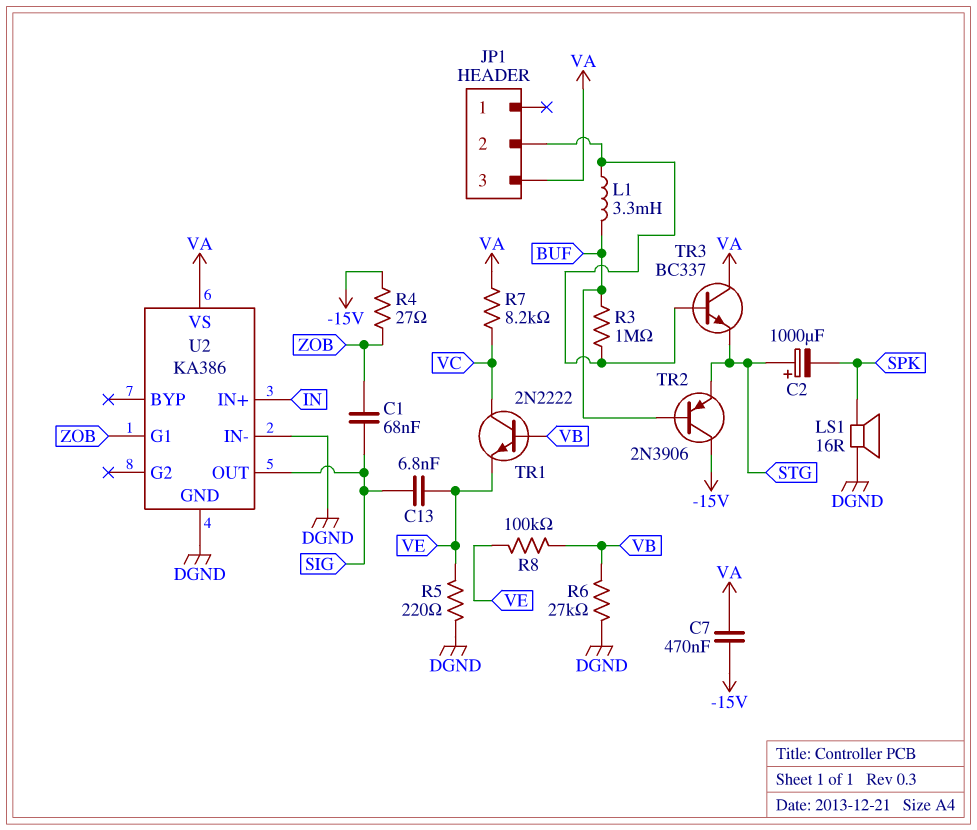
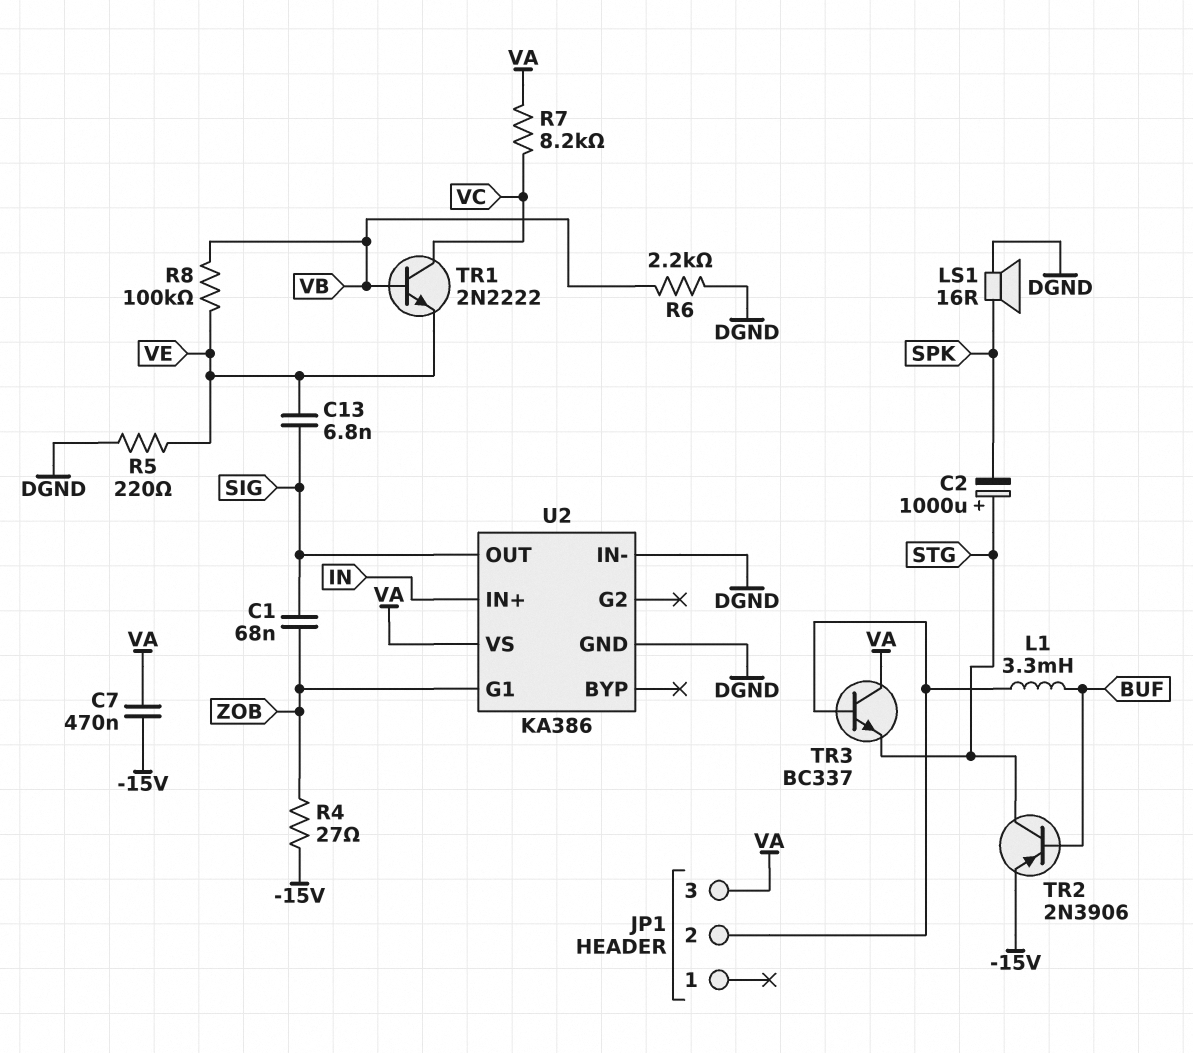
R3: 1M (BUF, JP1/2) -> none
R6: 27k (DGND, VB) -> 2.2k (DGND, VB)
TR2: PNP 2N3906 (B BUF, C -15V, E STG) -> PNP 2N3906 (B BUF, C STG, E -15V)

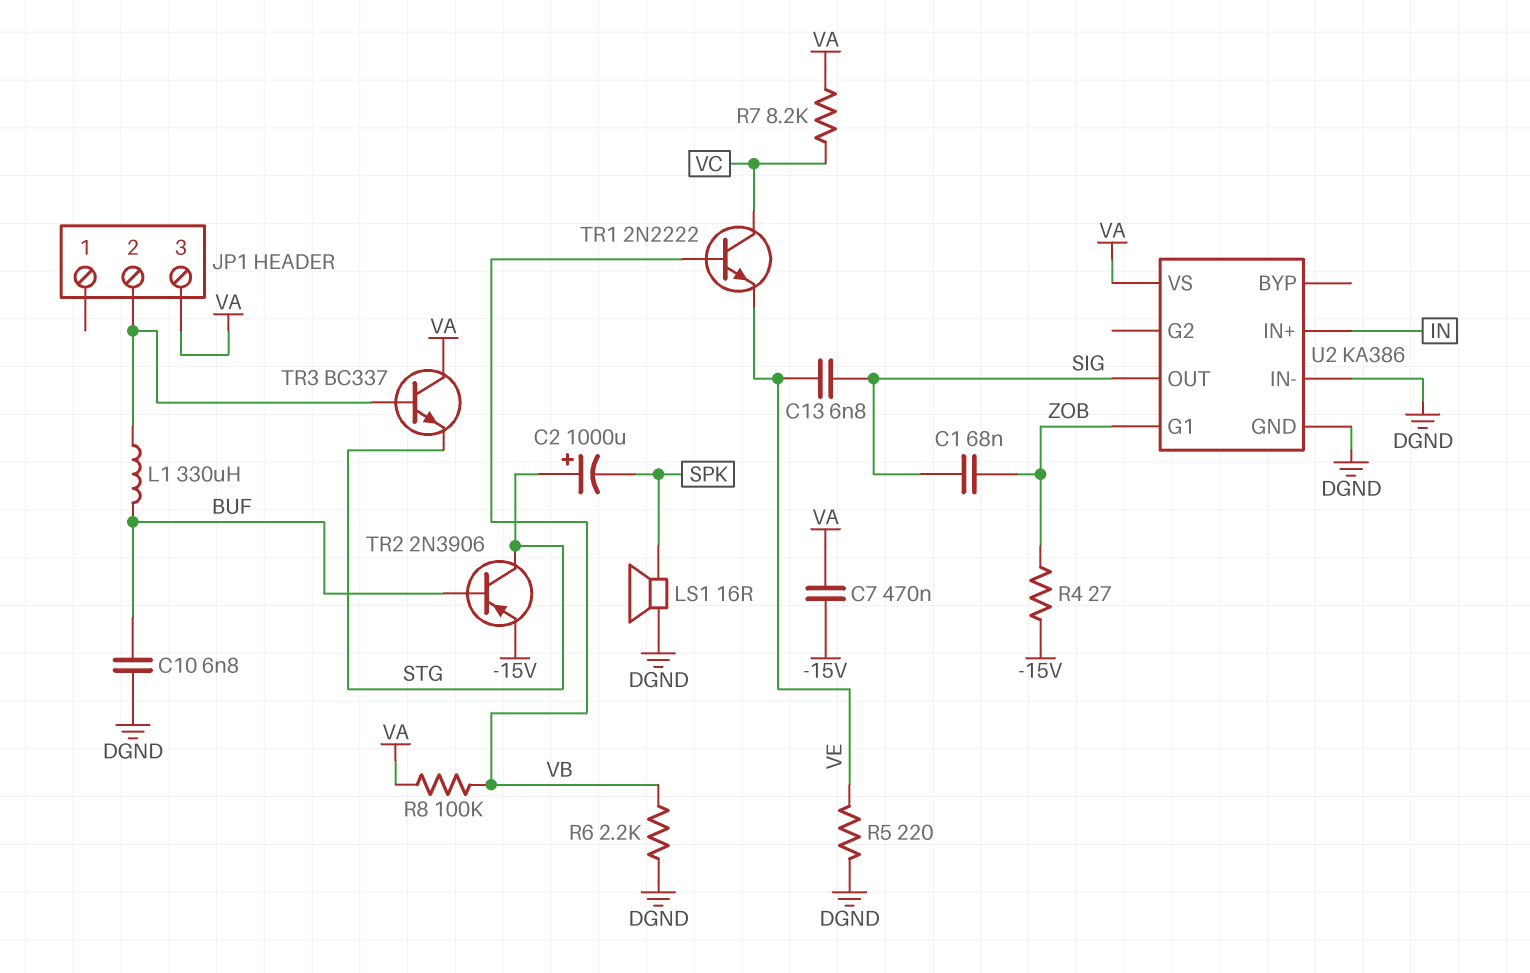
C10: none -> 6.8nF (BUF, DGND)
L1: 3.3mH (BUF, JP1/2) -> 330uH (BUF, JP1/2)
R8: 100k (VB, VE) -> 100k (VA, VB)

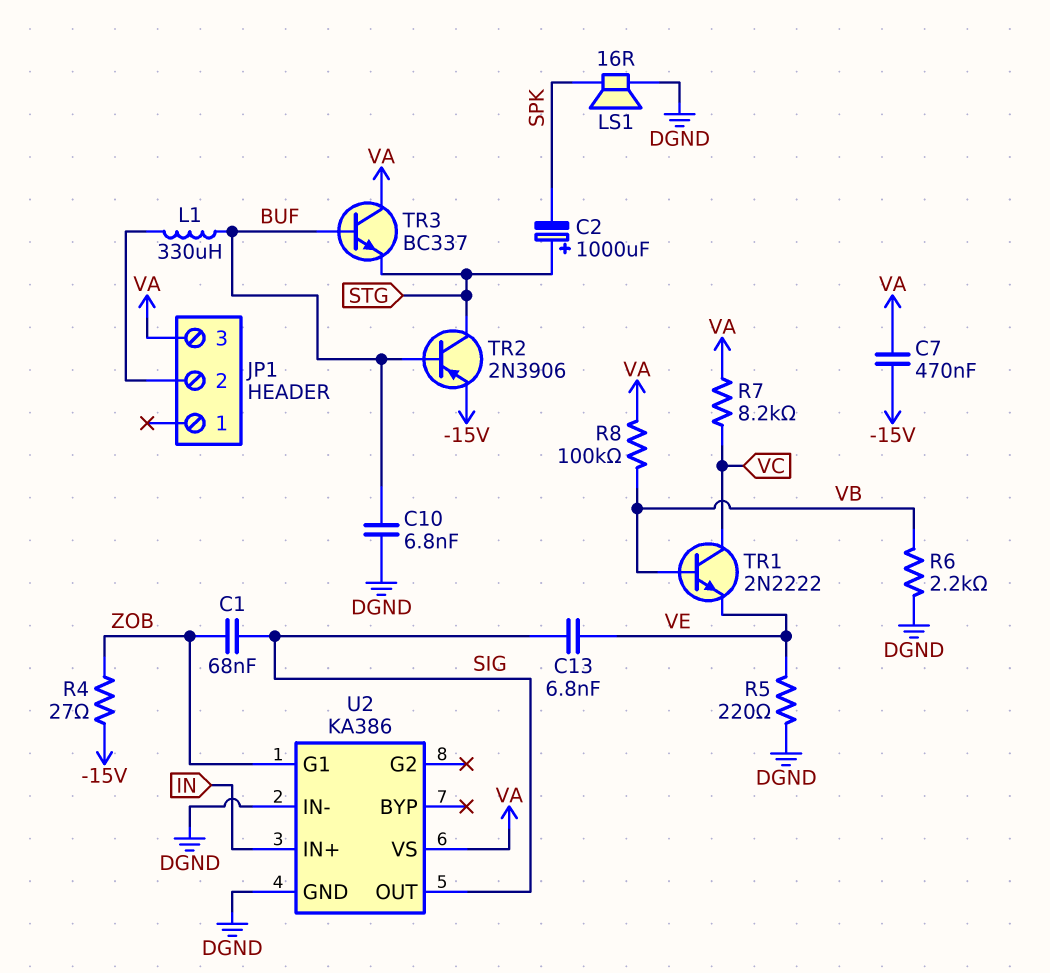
TR3: NPN BC337 (B JP1/2, C VA, E STG) -> NPN BC337 (B BUF, C VA, E STG)

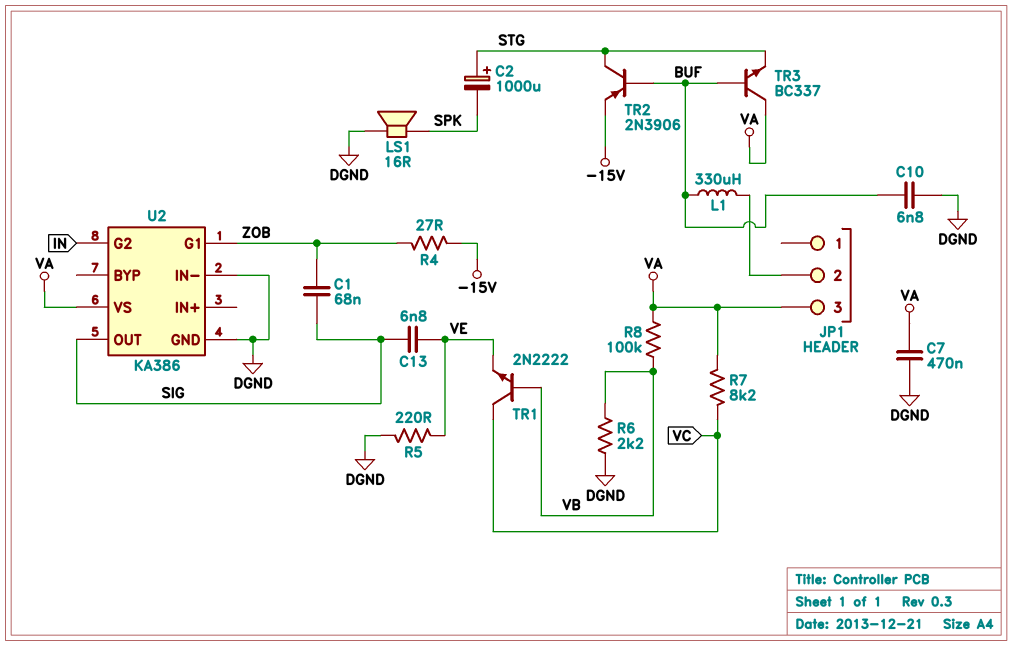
C7: 470nF (-15V, VA) -> 470nF (DGND, VA)
U2 pin G2: none -> IN
U2 pin IN+: IN -> none

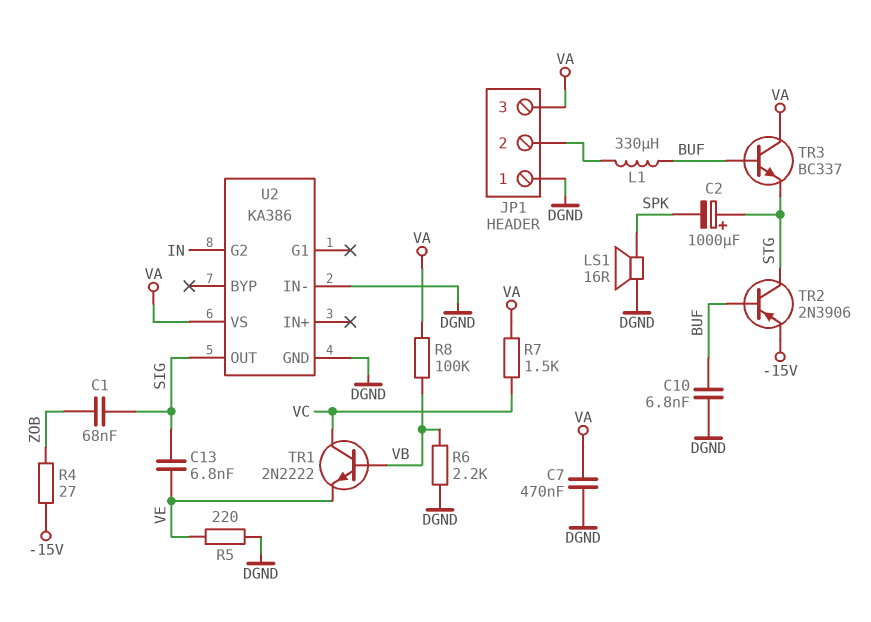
JP1 pin 1: none -> DGND
R7: 8.2k (VA, VC) -> 1.5k (VA, VC)
U2 pin G1: ZOB -> none

